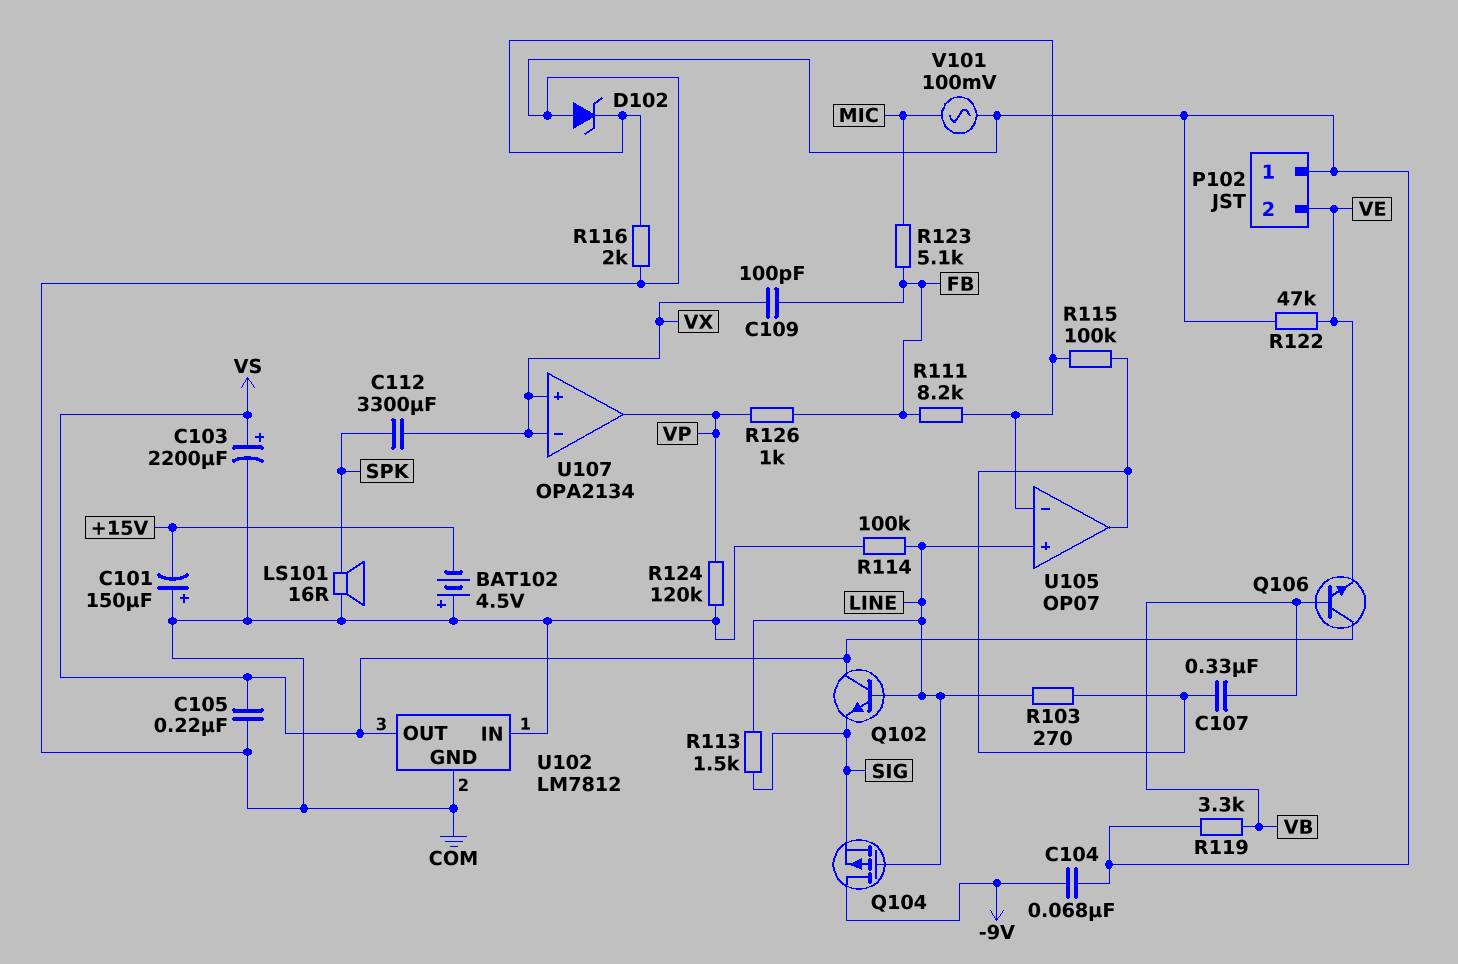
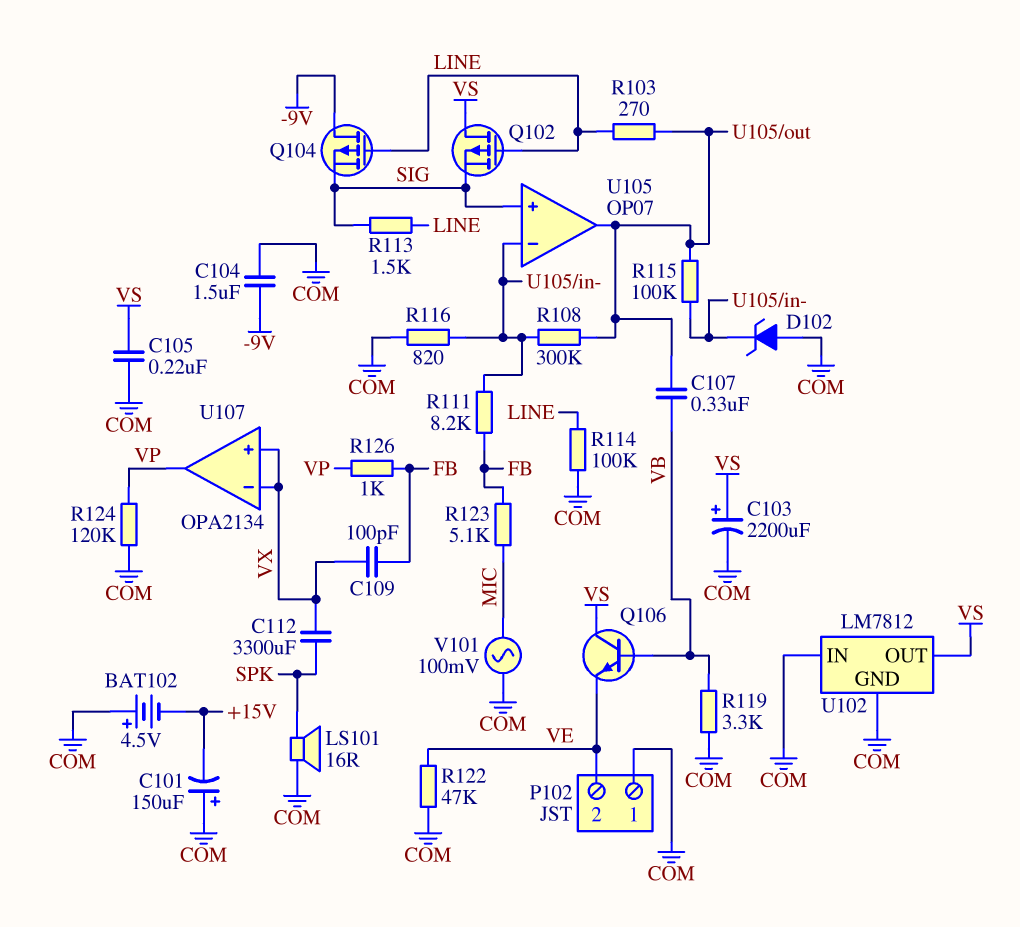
C104: 68nF (-9V, COM) -> 1.5uF (-9V, COM)
Q102: NPN (B LINE, C VS, E SIG) -> PMOS (G LINE, D VS, S SIG)
R108: none -> 300k (U105/in-, U105/out)
R116: 2k (COM, U105/in-) -> 820 (COM, U105/in-)
U105 pin in+: LINE -> SIG

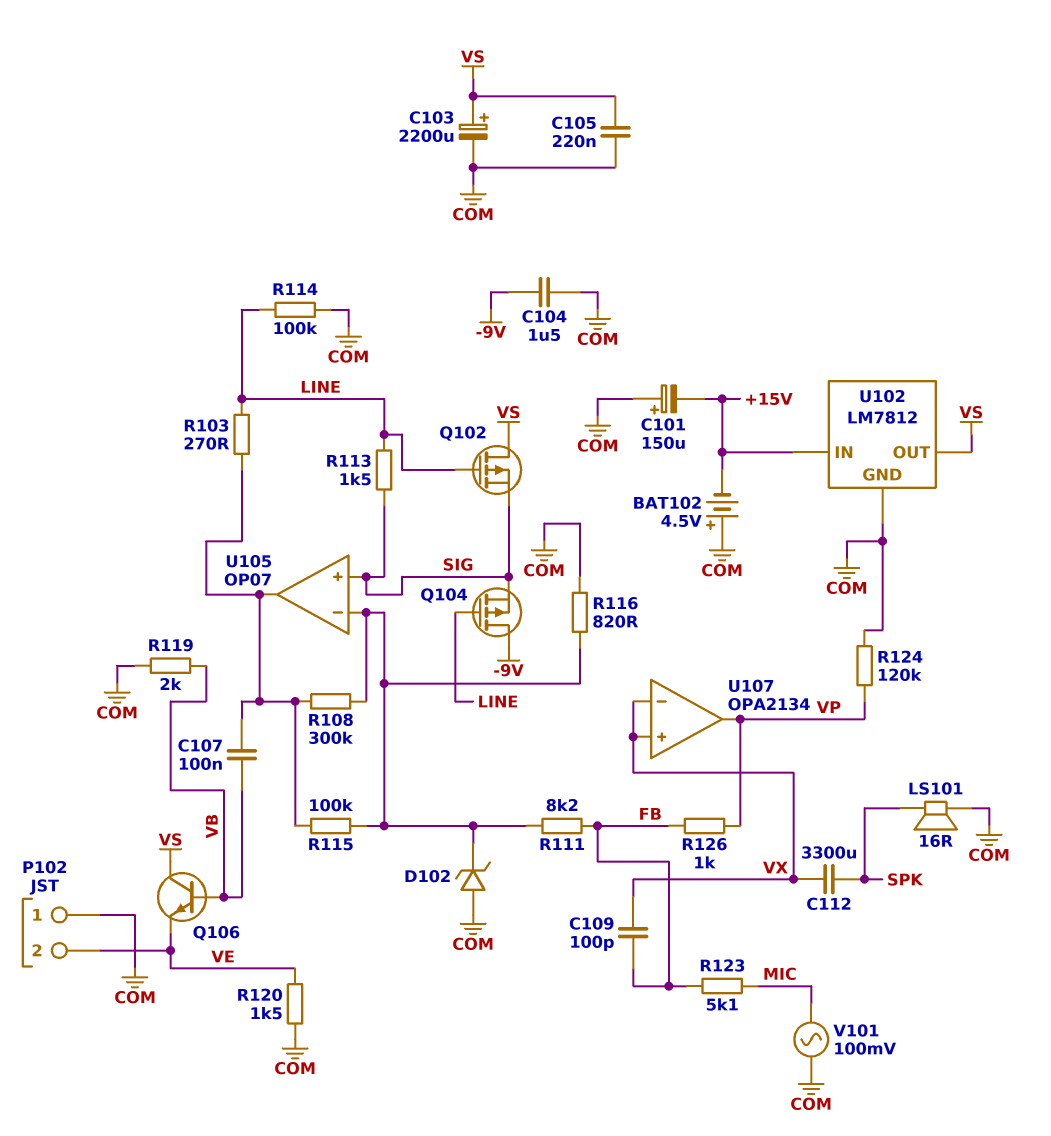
C107: 330nF (U105/out, VB) -> 100nF (U105/out, VB)
R119: 3.3k (COM, VB) -> 2k (COM, VB)
R120: none -> 1.5k (COM, VE)
R122: 47k (COM, VE) -> none
U102 pin IN: COM -> +15V

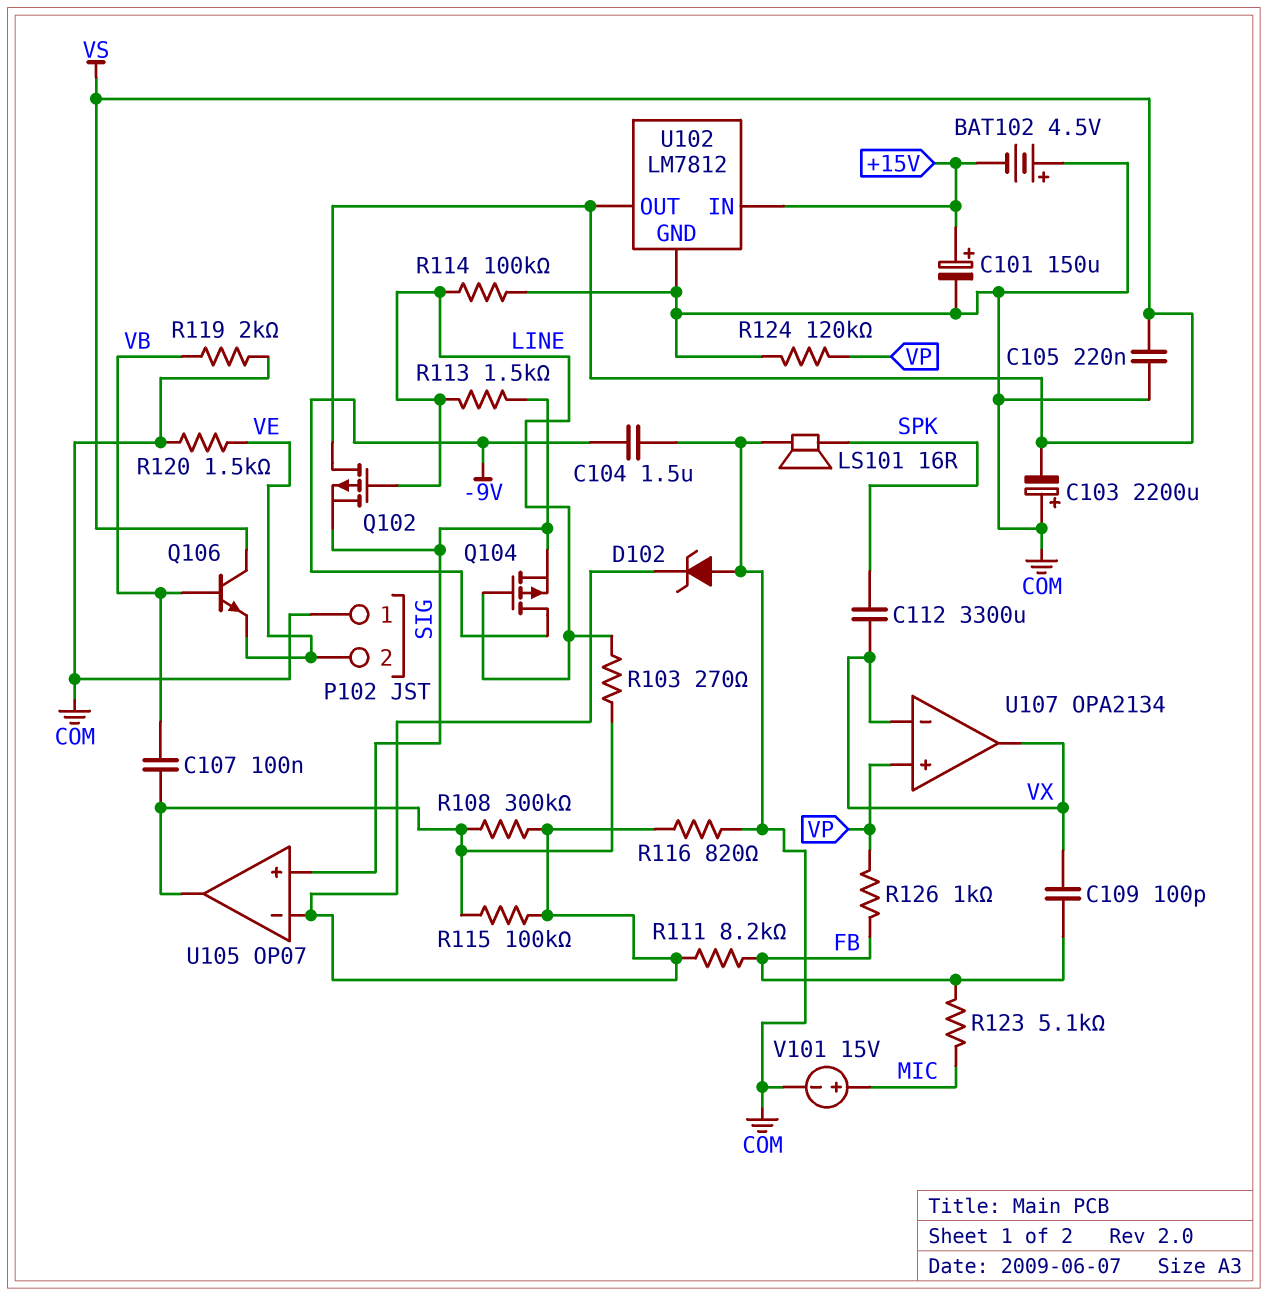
C101: 150uF (plus COM, minus +15V) -> 150uF (plus +15V, minus COM)
C103: 2200uF (plus VS, minus COM) -> 2200uF (plus COM, minus VS)
U107 pin in+: VX -> VP
U107 pin out: VP -> VX
V101: AC 100mV (COM, MIC) -> 15V (plus MIC, minus COM)

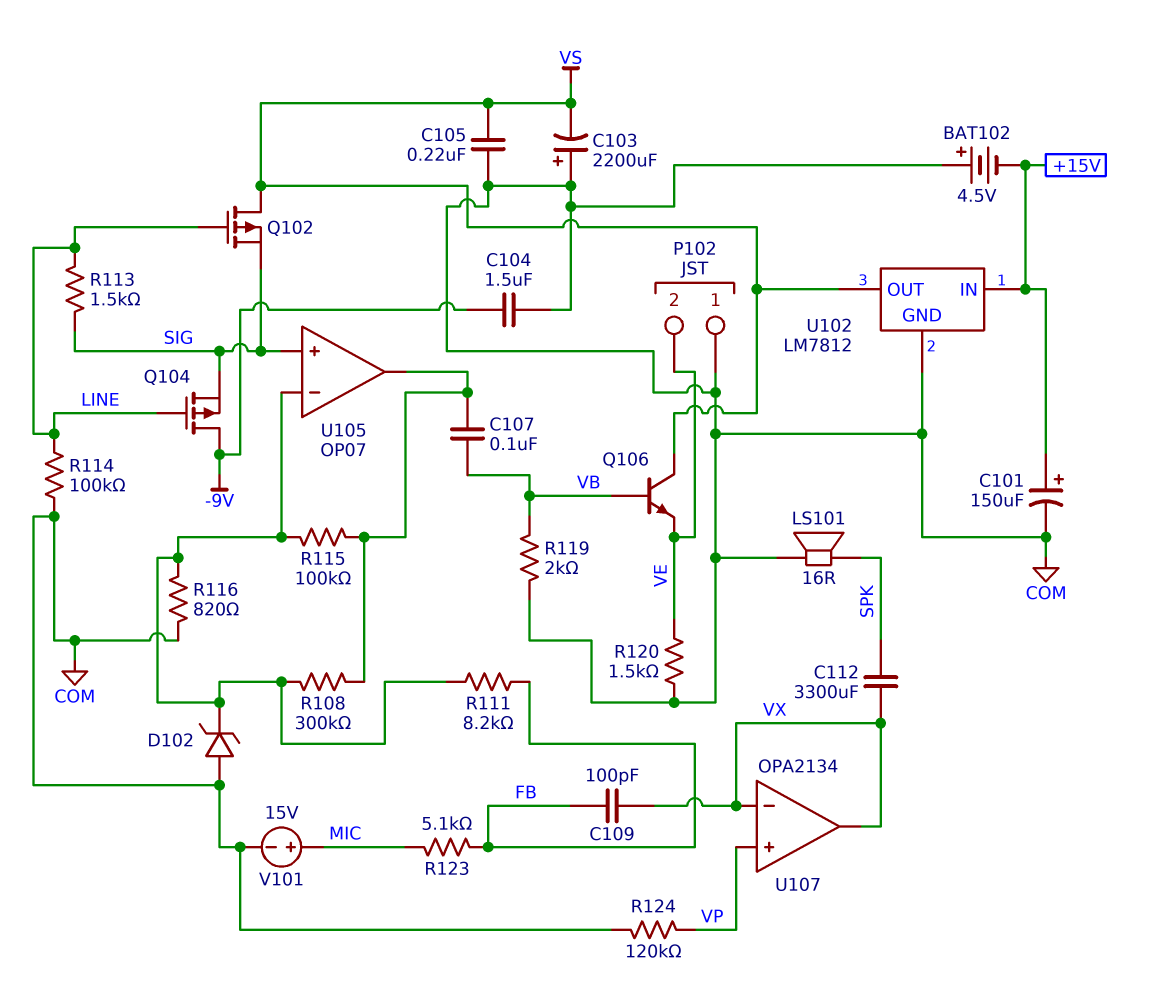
R103: 270 (LINE, U105/out) -> none
R126: 1k (FB, VP) -> none

